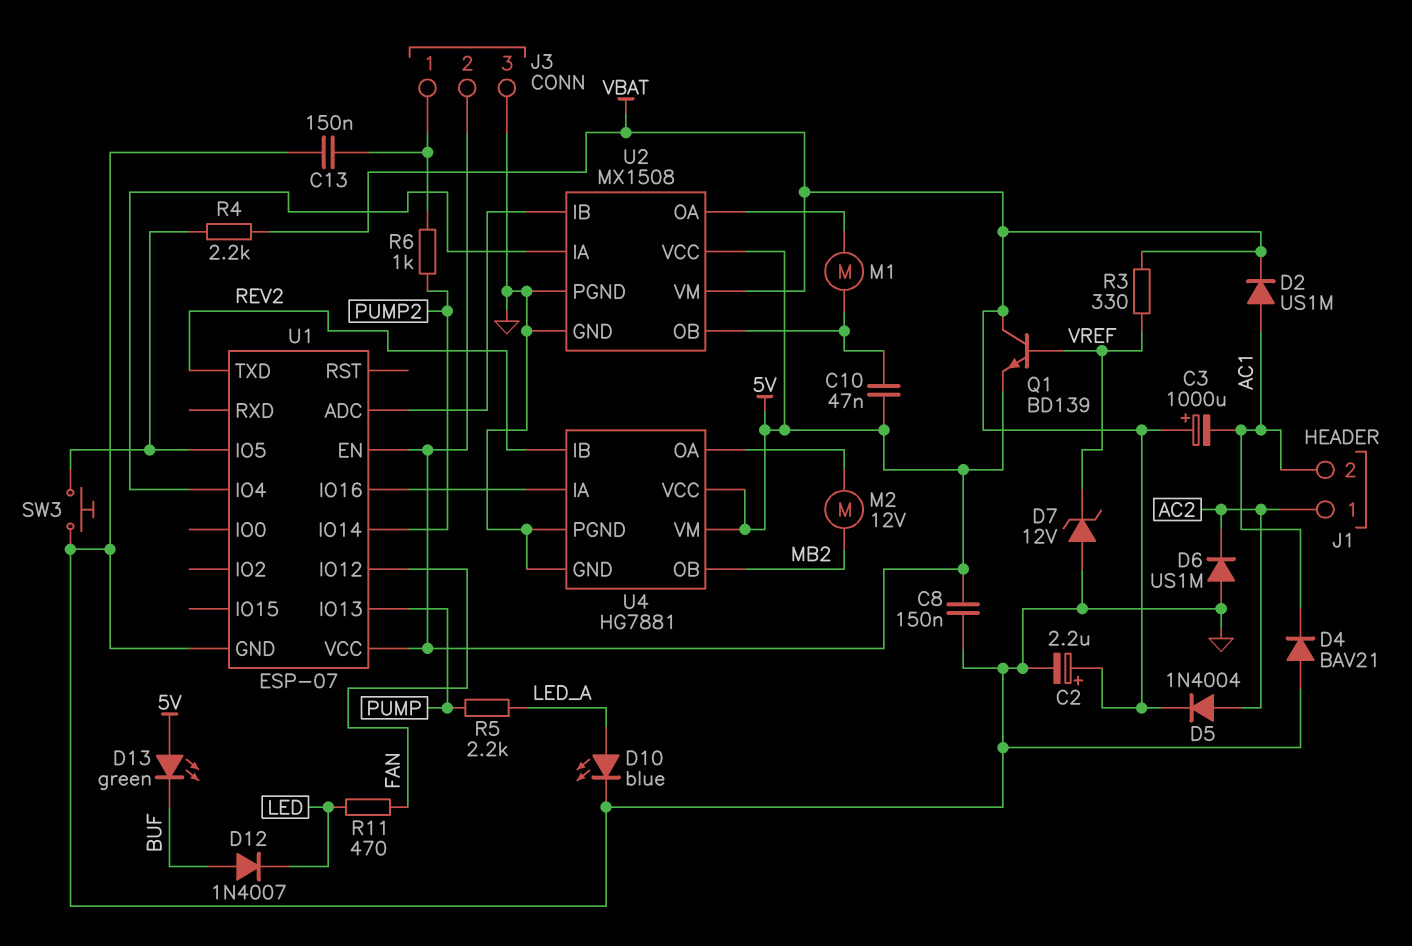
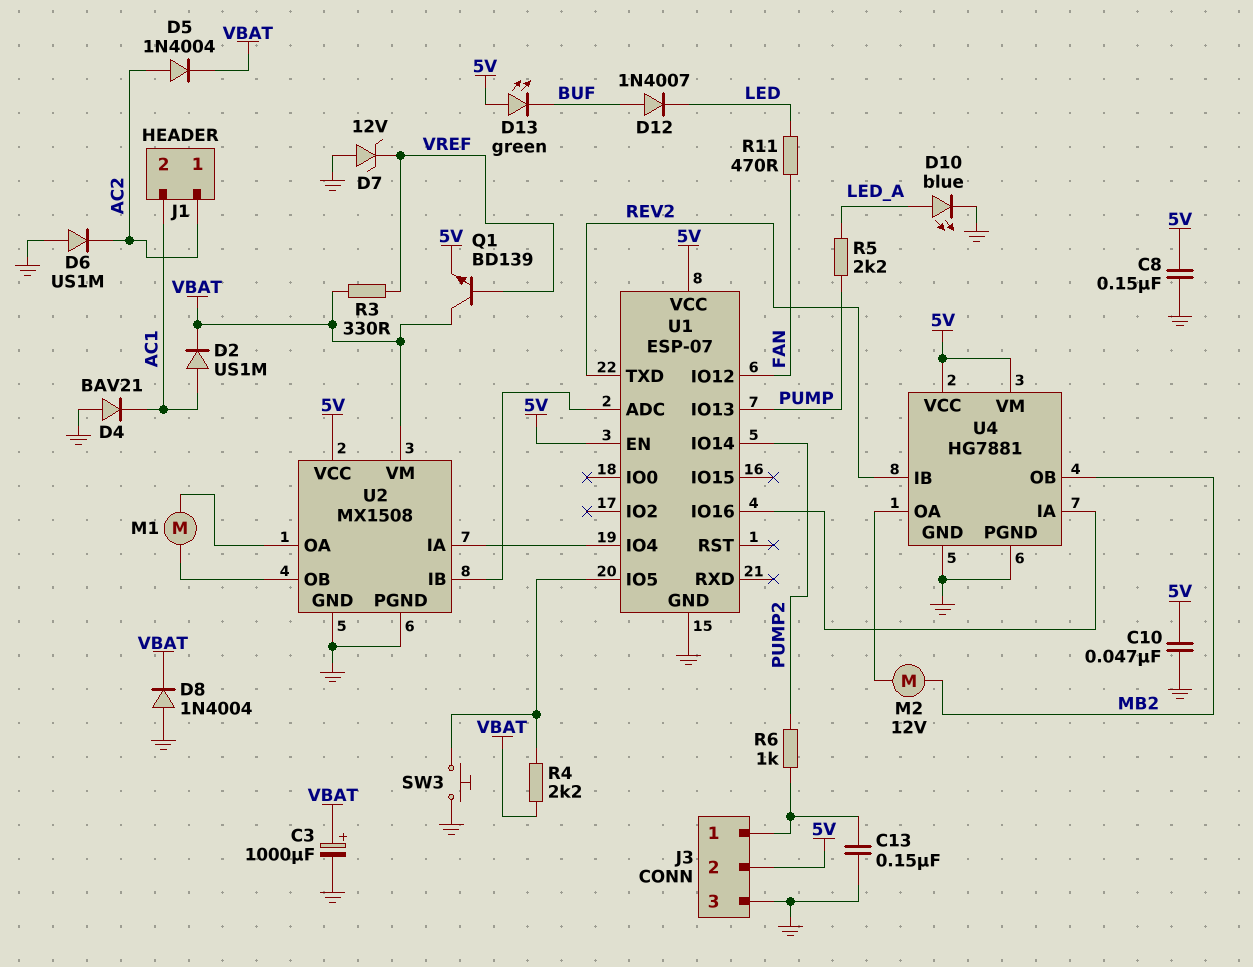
C2: 2.2uF (plus VBAT, minus GND) -> none
C3: 1000uF (plus VBAT, minus AC1) -> 1000uF (plus VBAT, minus GND)
C10: 47nF (5V, U2/OB) -> 47nF (5V, GND)
D8: none -> diode 1N4004 (A GND, K VBAT)

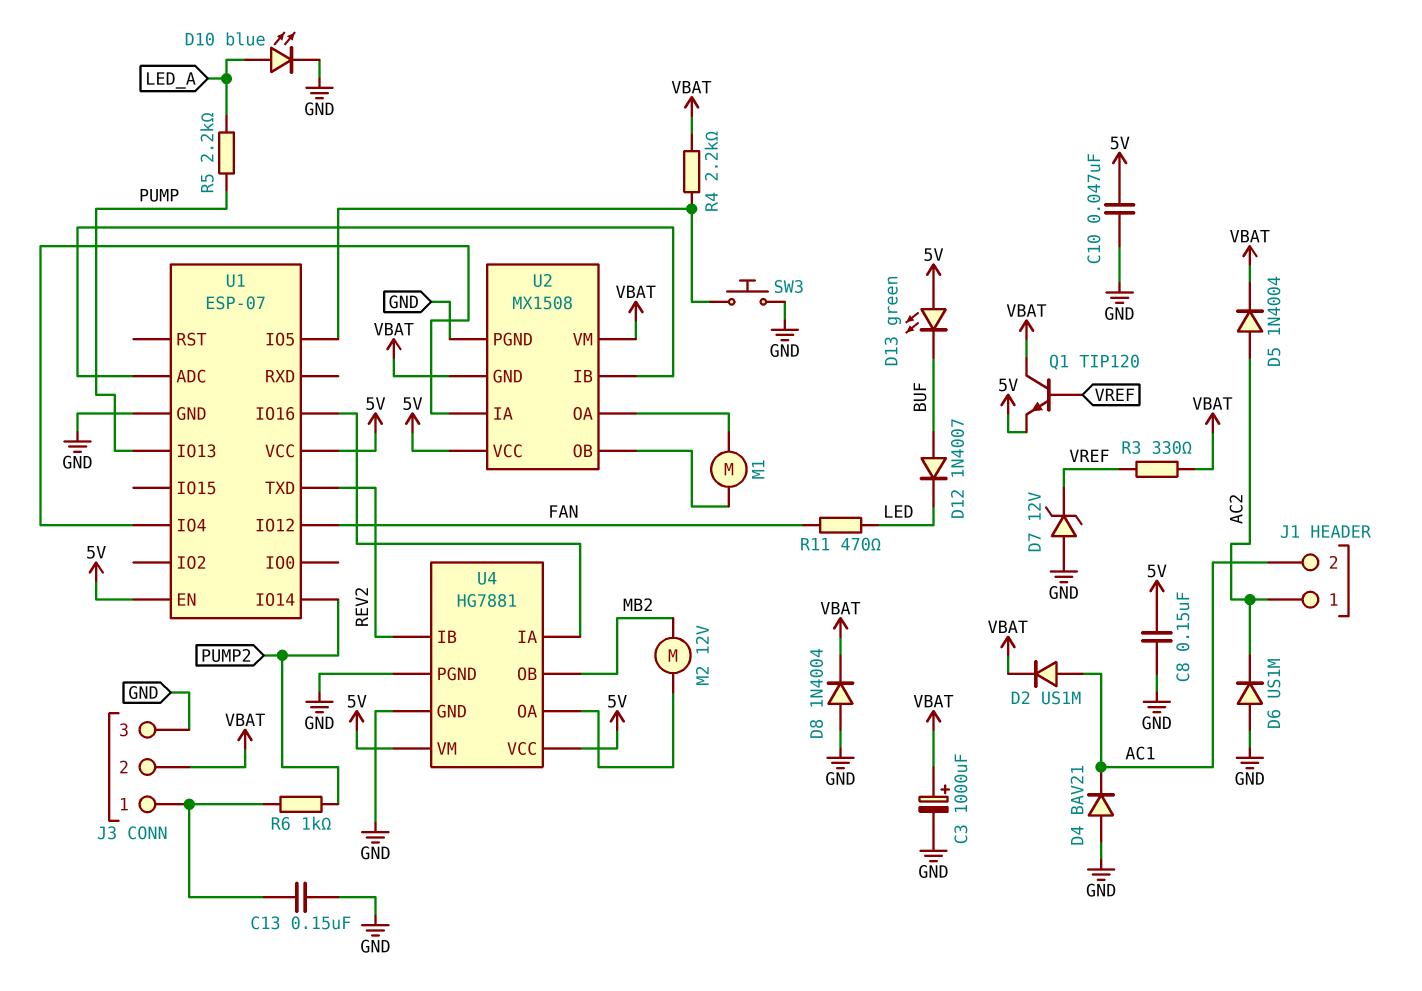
J3 pin 2: 5V -> VBAT
Q1: NPN BD139 (B VREF, C VBAT, E 5V) -> NPN TIP120 (B VREF, C VBAT, E 5V)
U2 pin GND: GND -> VBAT

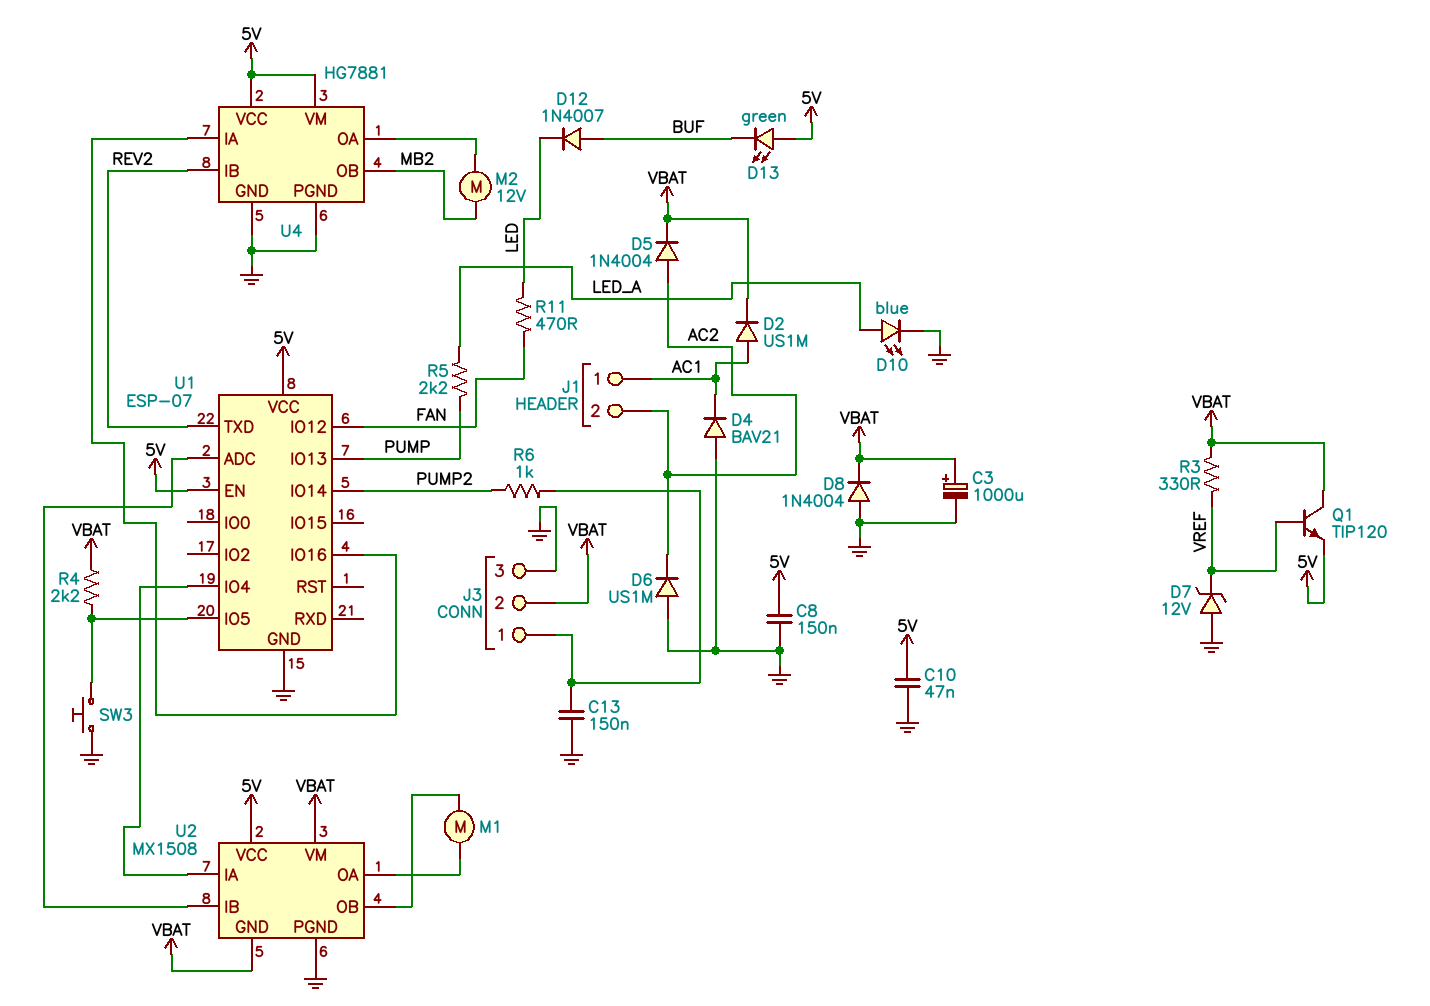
J1 pin 1: AC2 -> AC1
J1 pin 2: AC1 -> AC2

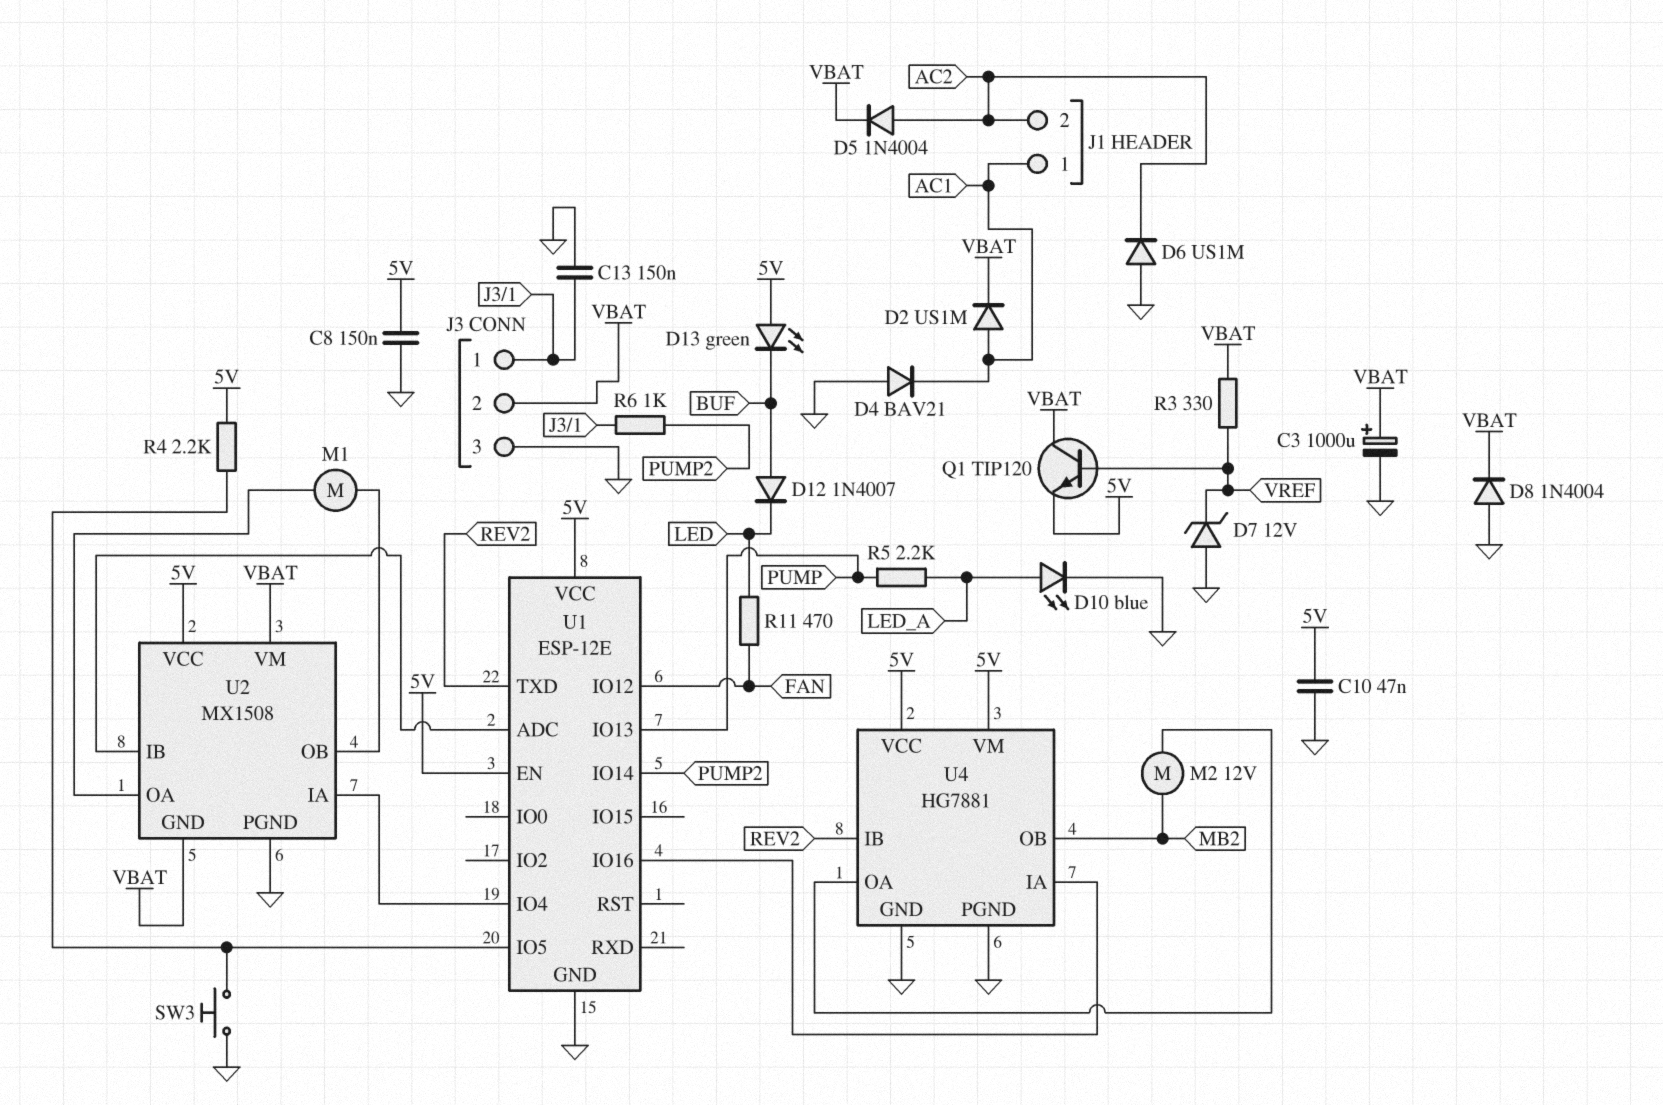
R4: 2.2k (U1/IO5, VBAT) -> 2.2k (5V, U1/IO5)
U1: ESP-07 -> ESP-12E

